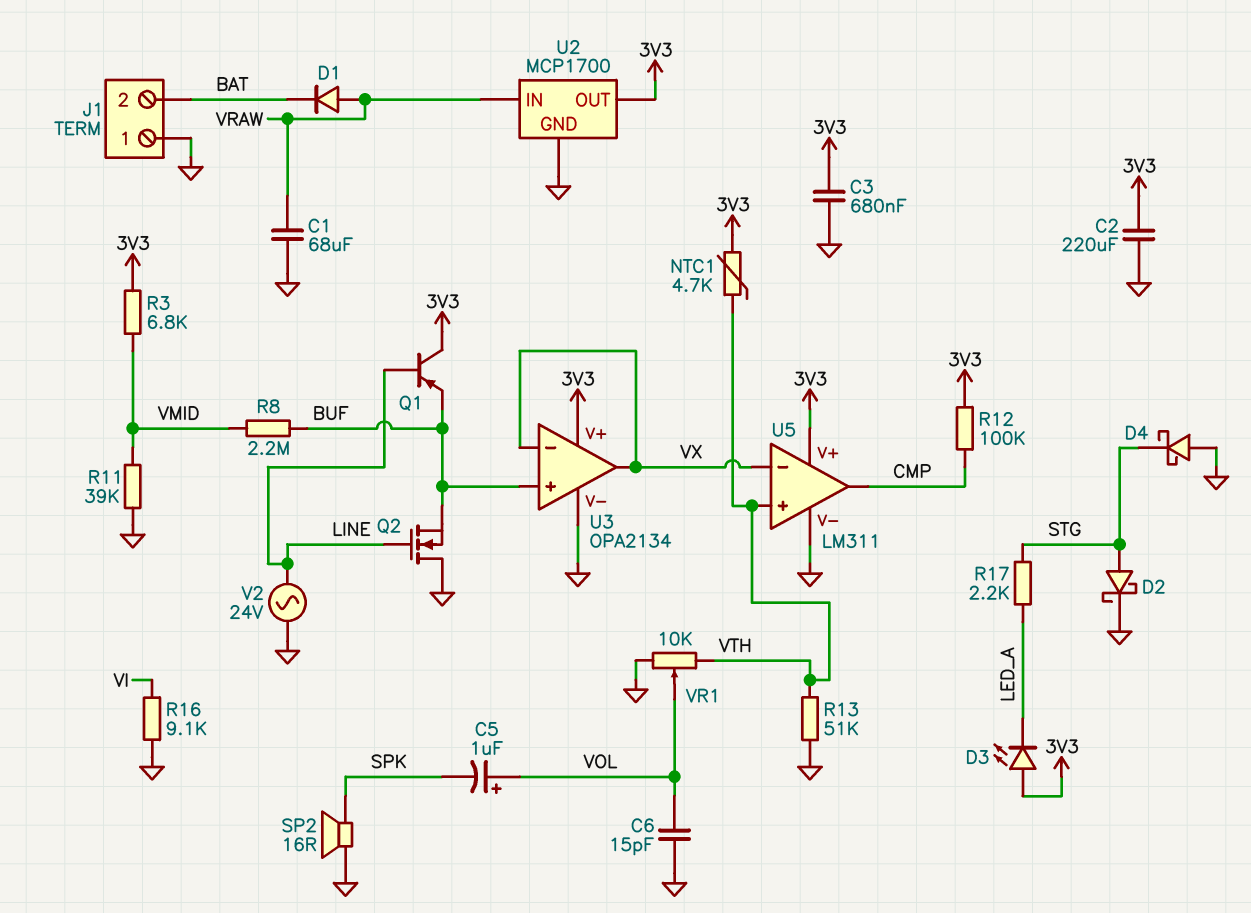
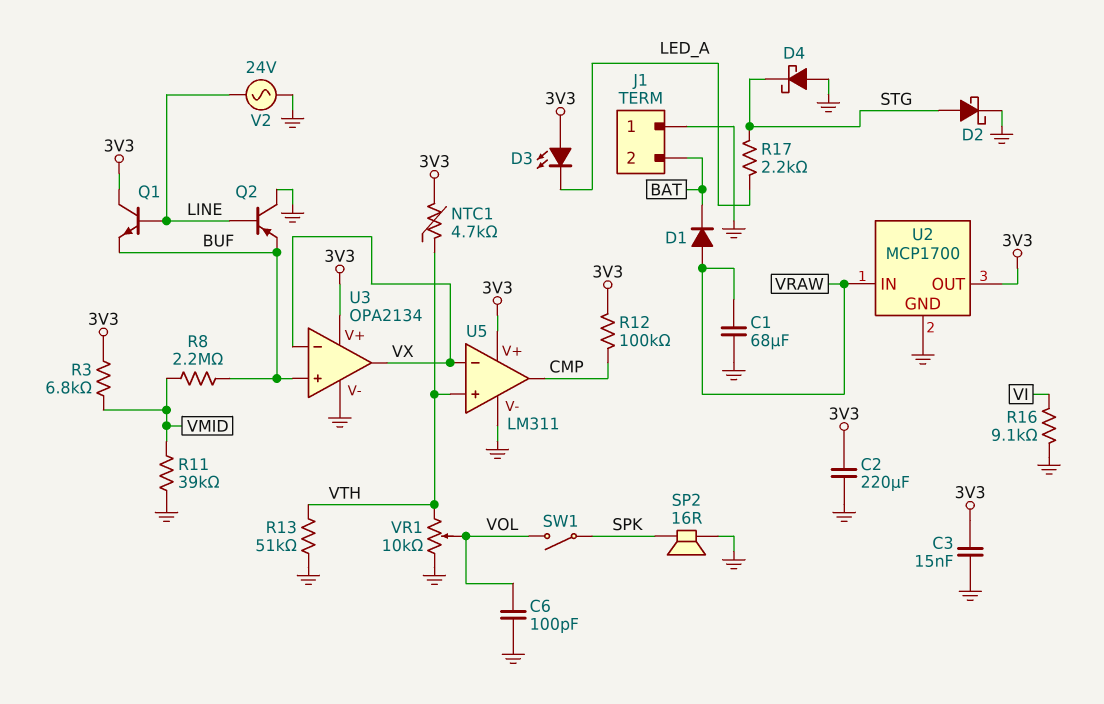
C3: 680nF (3V3, GND) -> 15nF (3V3, GND)
C5: 1uF (plus VOL, minus SPK) -> none
C6: 15pF (GND, VOL) -> 100pF (GND, VOL)
Q1: PNP (B LINE, C 3V3, E BUF) -> NPN (B LINE, C 3V3, E BUF)
Q2: NMOS (G LINE, D GND, S BUF) -> PNP (B LINE, C GND, E BUF)
SW1: none -> switch (SPK, VOL)

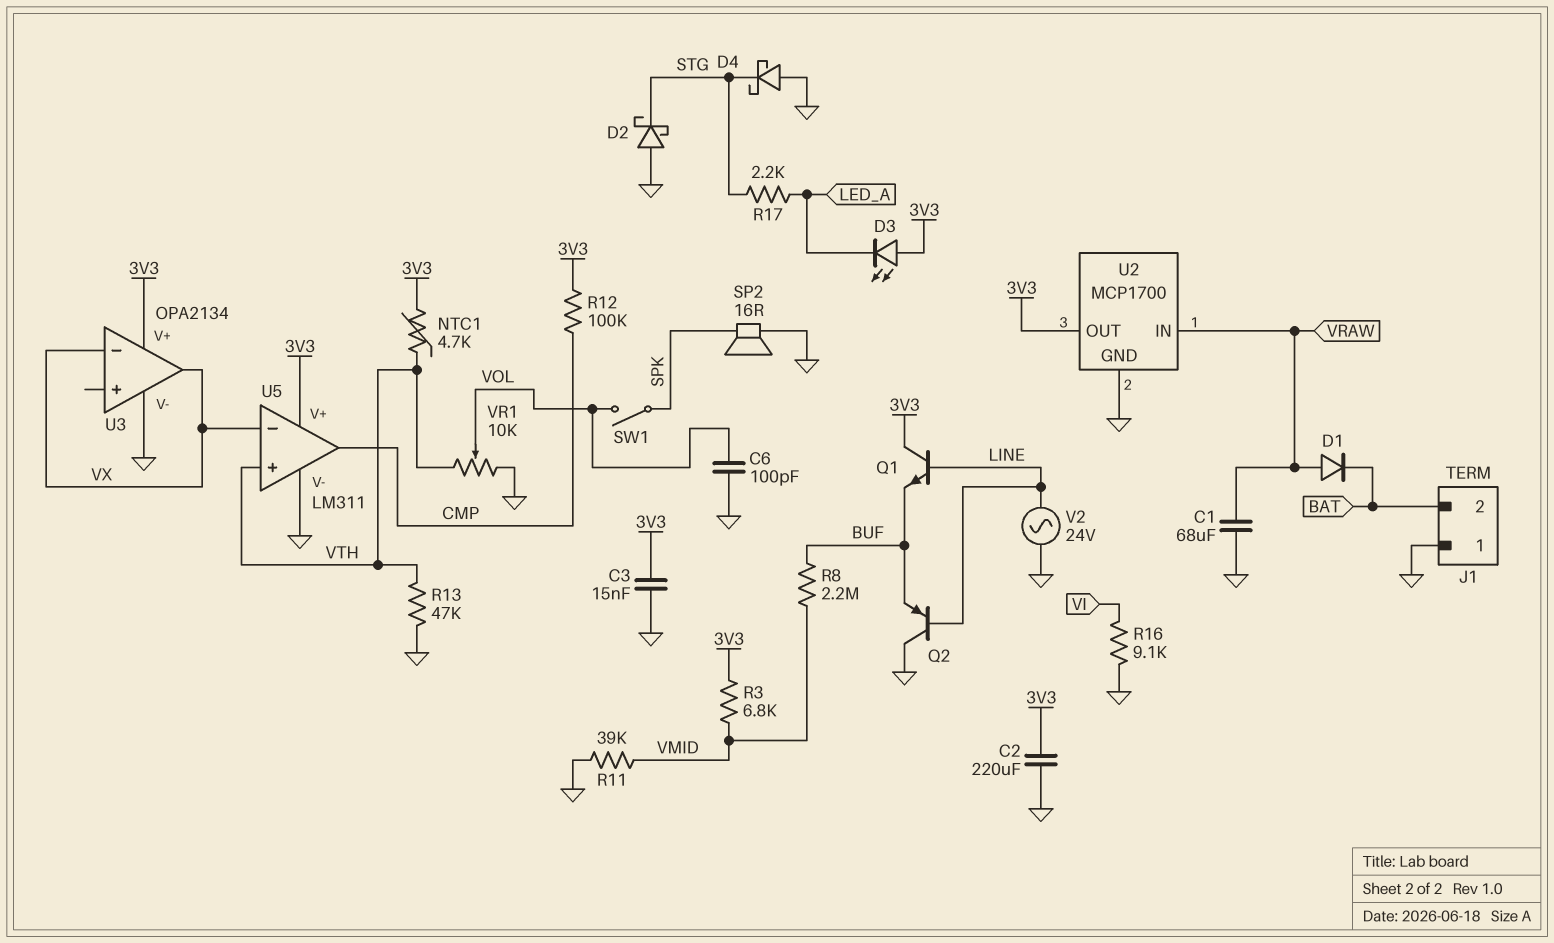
D2: schottky (A STG, K GND) -> schottky (A GND, K STG)
R13: 51k (GND, VTH) -> 47k (GND, VTH)
U3 pin in+: BUF -> none

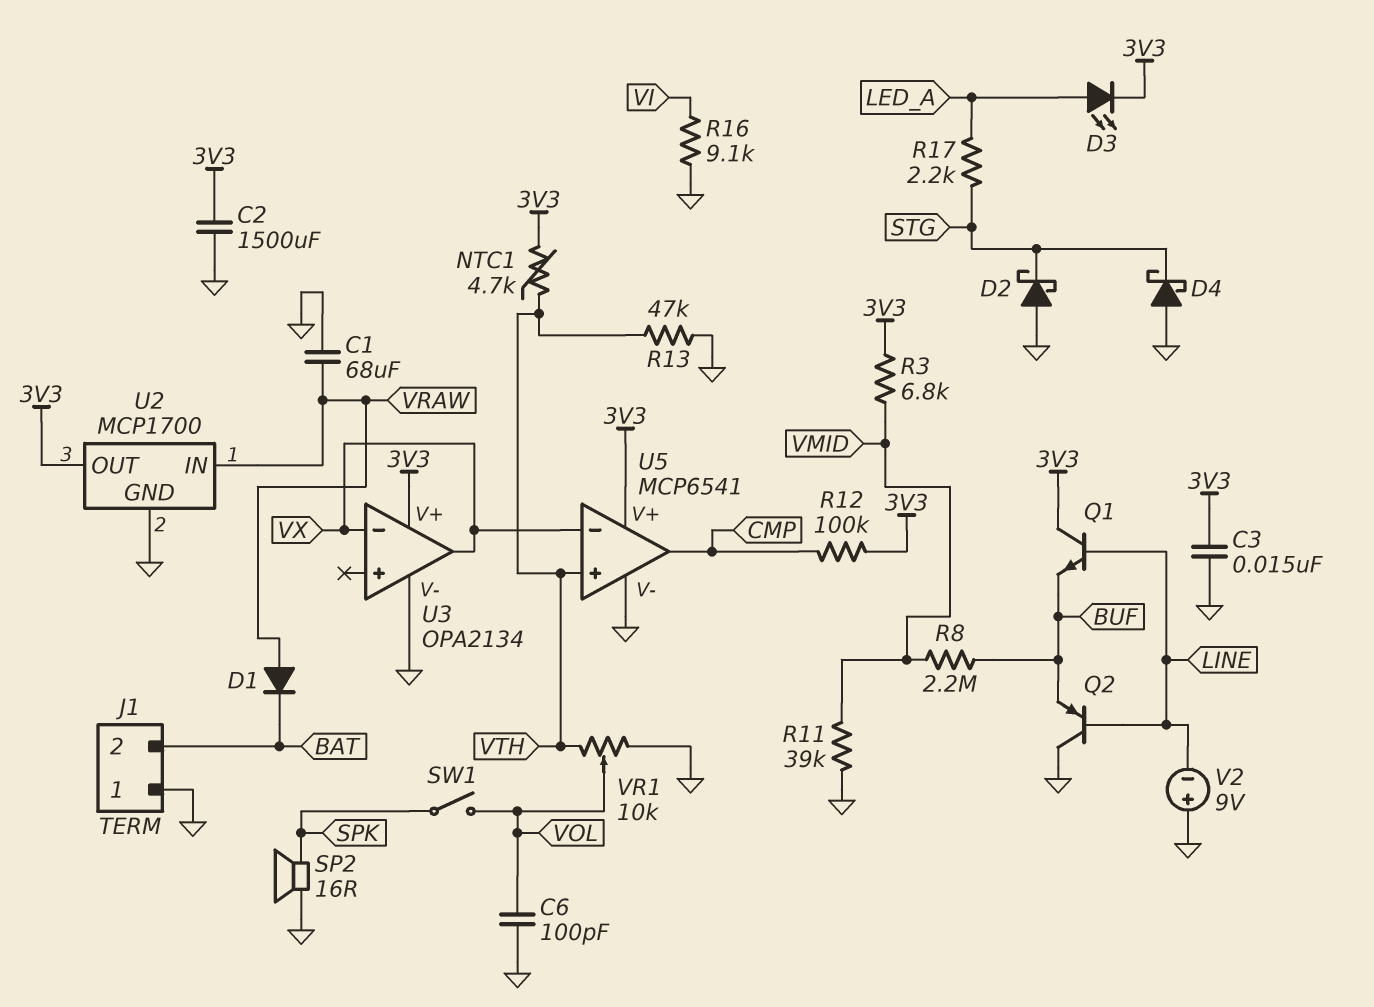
C2: 220uF (3V3, GND) -> 1500uF (3V3, GND)
D3: LED (A 3V3, K LED_A) -> LED (A LED_A, K 3V3)
U5: LM311 -> MCP6541
V2: AC 24V (GND, LINE) -> 9V (plus GND, minus LINE)

